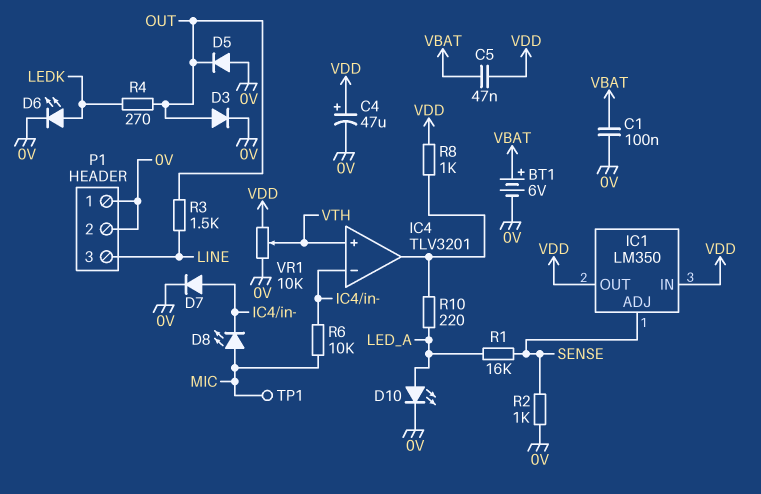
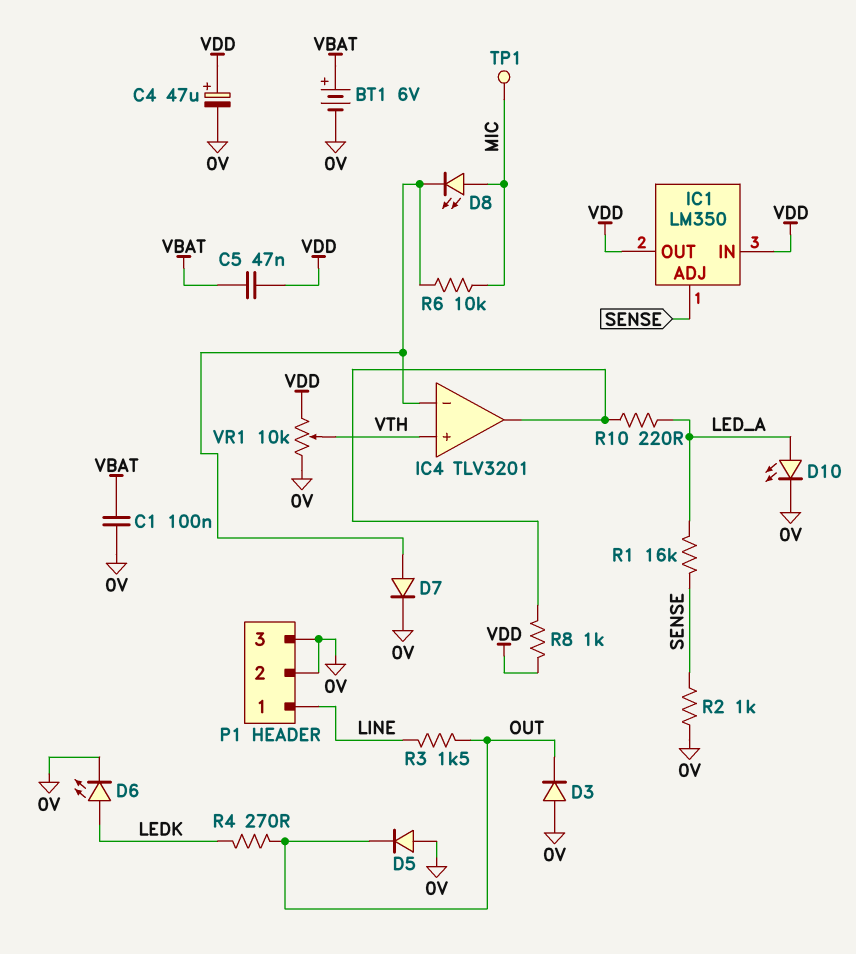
D3: diode (A OUT, K 0V) -> diode (A 0V, K OUT)
P1 pin 1: 0V -> LINE
P1 pin 3: LINE -> 0V

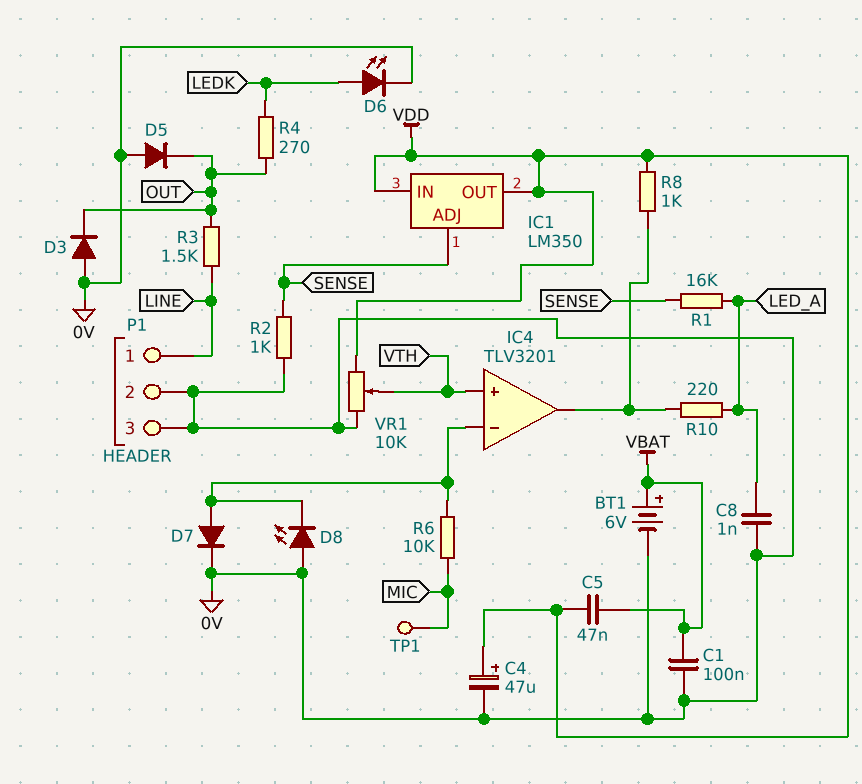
C8: none -> 1nF (0V, LED_A)
D8: LED (A MIC, K IC4/in-) -> LED (A 0V, K IC4/in-)
D10: LED (A LED_A, K 0V) -> none

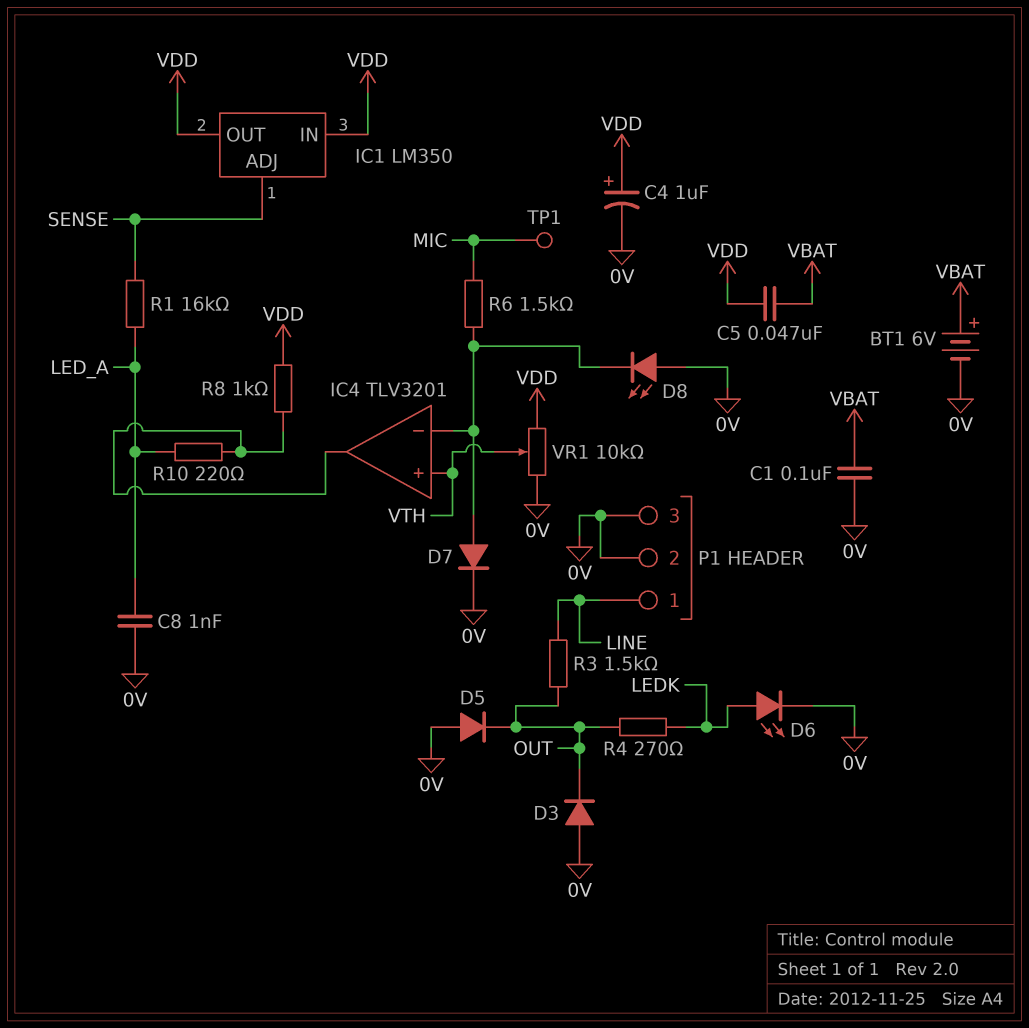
C4: 47uF (plus VDD, minus 0V) -> 1uF (plus VDD, minus 0V)
R2: 1k (0V, SENSE) -> none
R6: 10k (IC4/in-, MIC) -> 1.5k (IC4/in-, MIC)

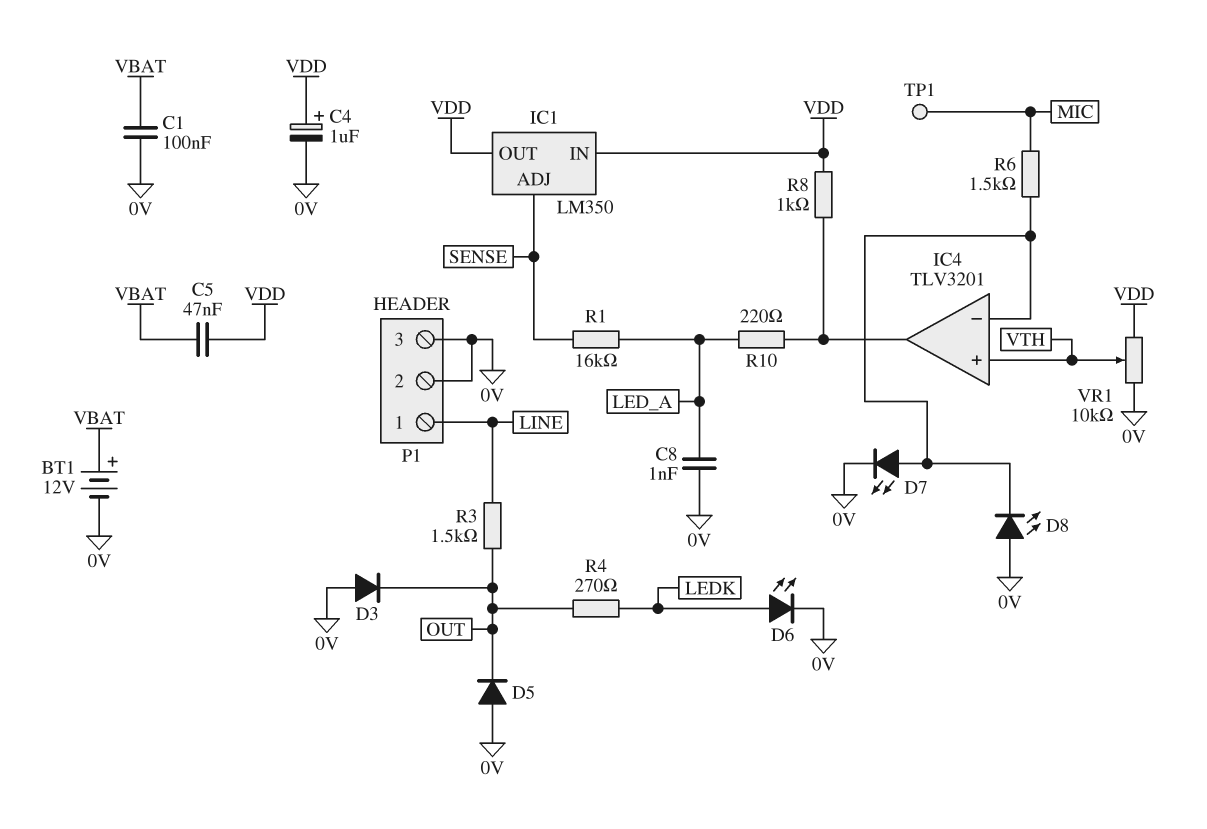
BT1: 6V (plus VBAT, minus 0V) -> 12V (plus VBAT, minus 0V)
D7: diode (A IC4/in-, K 0V) -> LED (A IC4/in-, K 0V)

